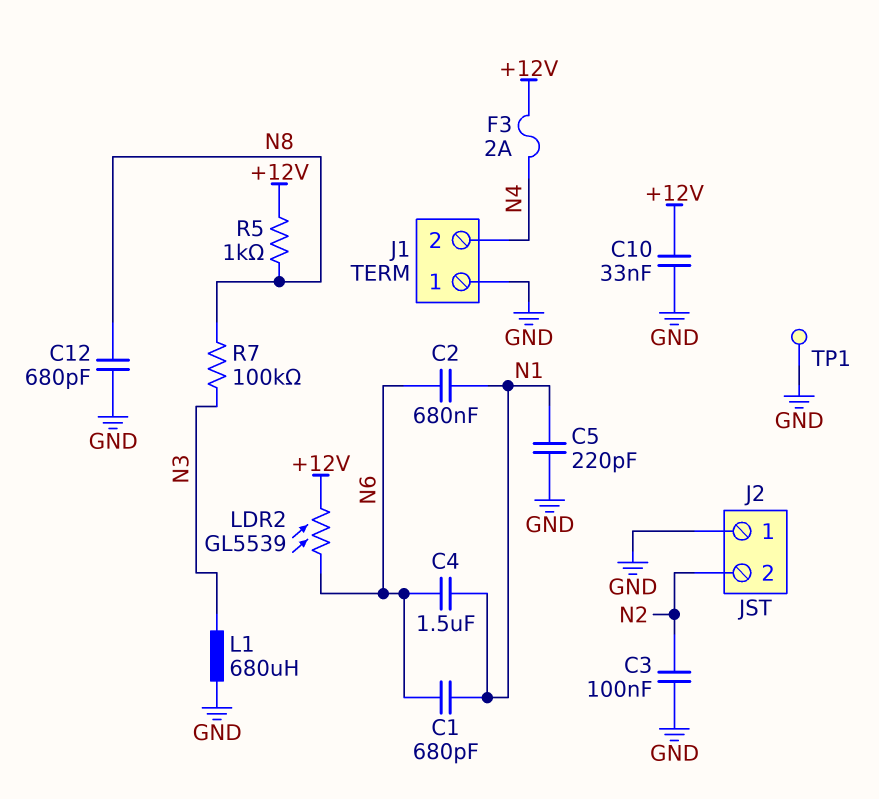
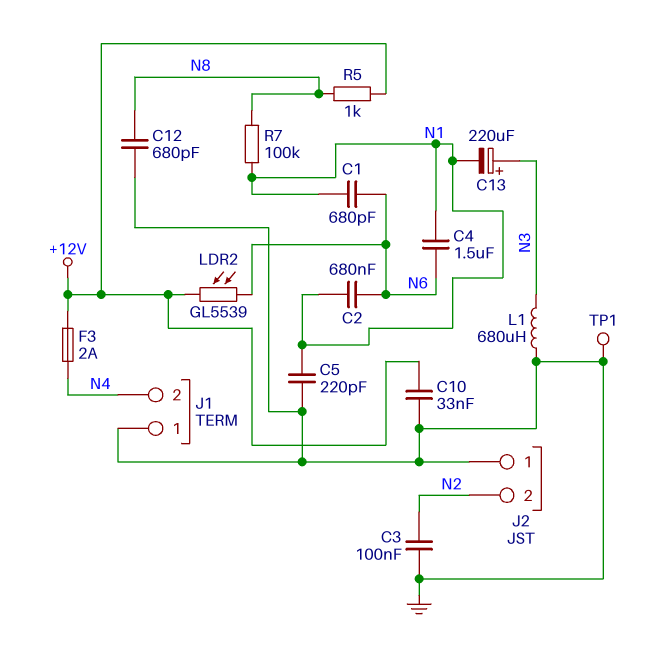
C13: none -> 220uF (plus N3, minus N1)
R7: 100k (N3, N8) -> 100k (N1, N8)

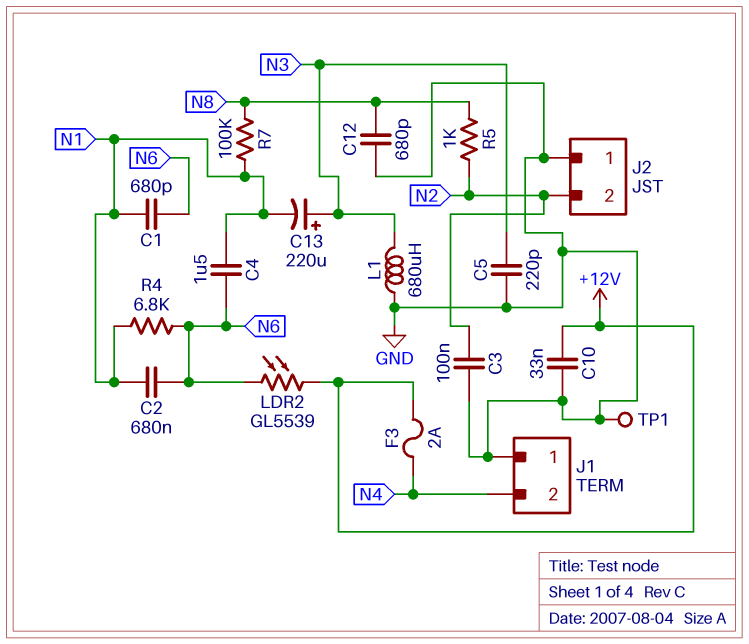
C5: 220pF (GND, N1) -> 220pF (GND, N3)
R4: none -> 6.8k (N1, N6)
R5: 1k (+12V, N8) -> 1k (N2, N8)

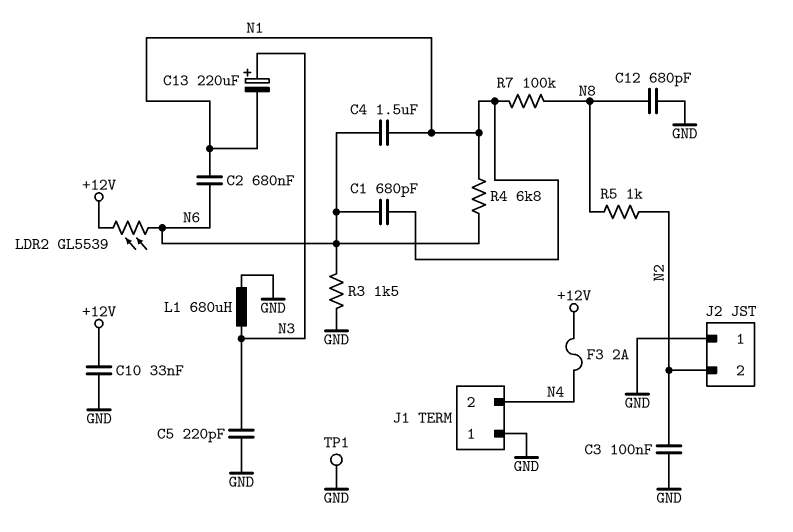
R3: none -> 1.5k (GND, N6)

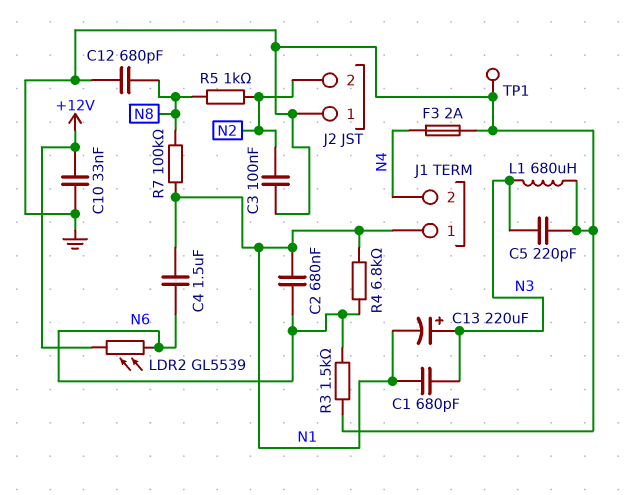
C1: 680pF (N1, N6) -> 680pF (N1, N3)
F3: 2A (+12V, N4) -> 2A (GND, N4)
J1 pin 1: GND -> N1

